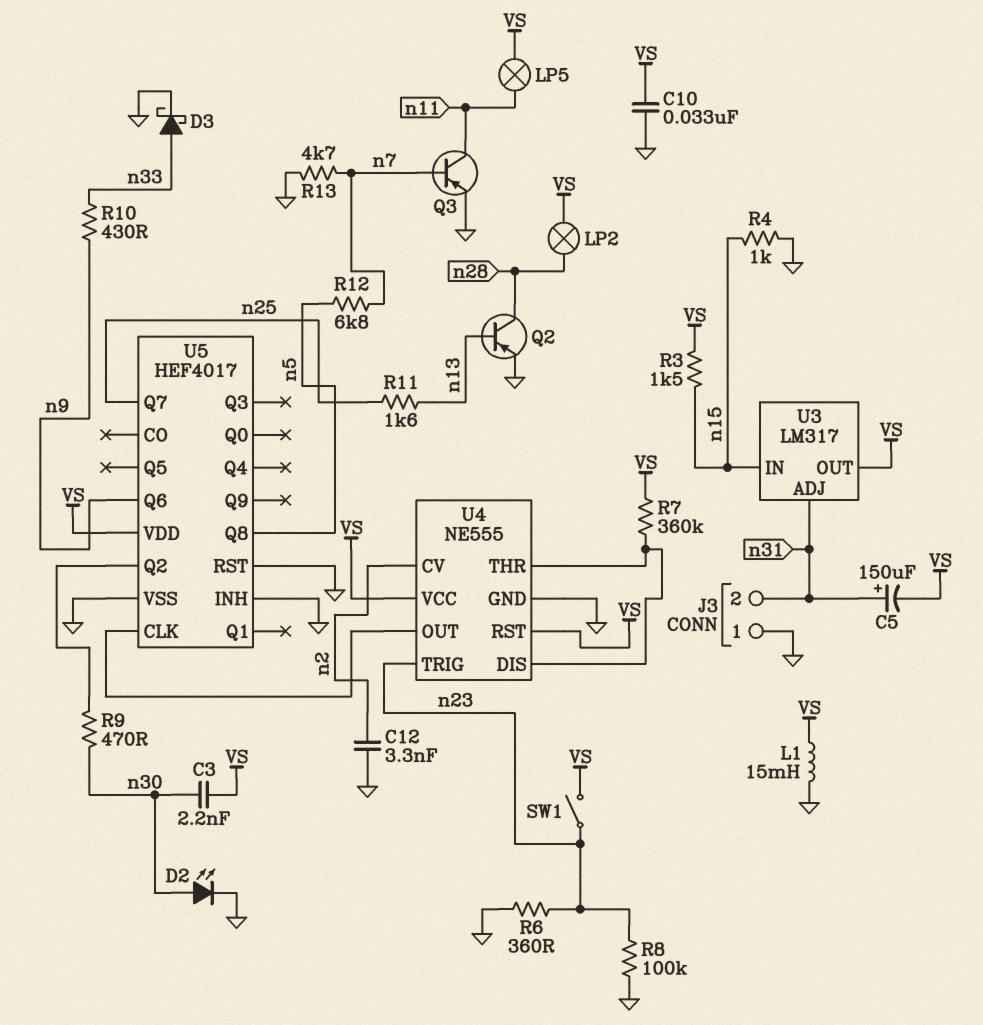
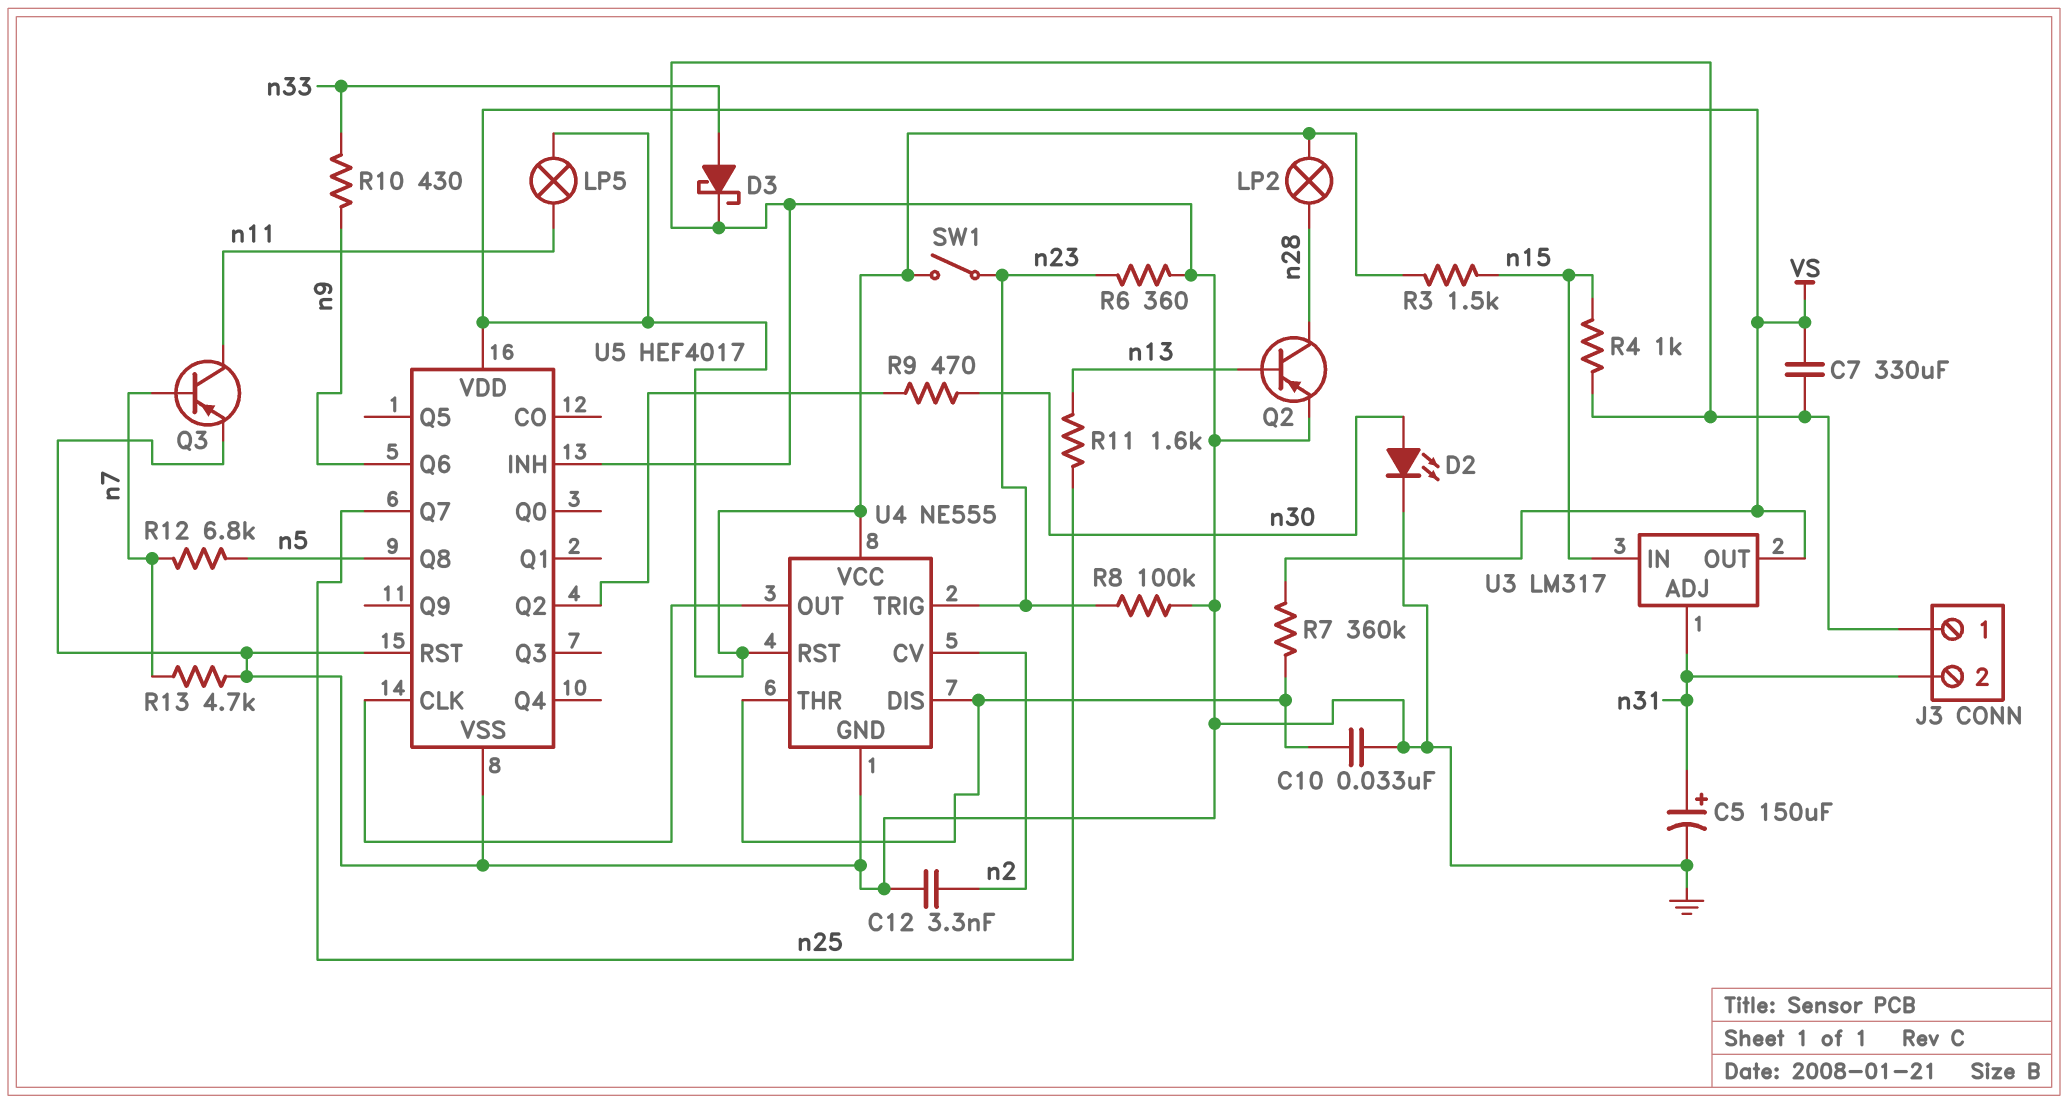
C3: 2.2nF (VS, n30) -> none
C5: 150uF (plus n31, minus VS) -> 150uF (plus n31, minus GND)
C7: none -> 330uF (GND, VS)
C10: 33nF (GND, VS) -> 33nF (GND, U4/DIS)
L1: 15mH (GND, VS) -> none

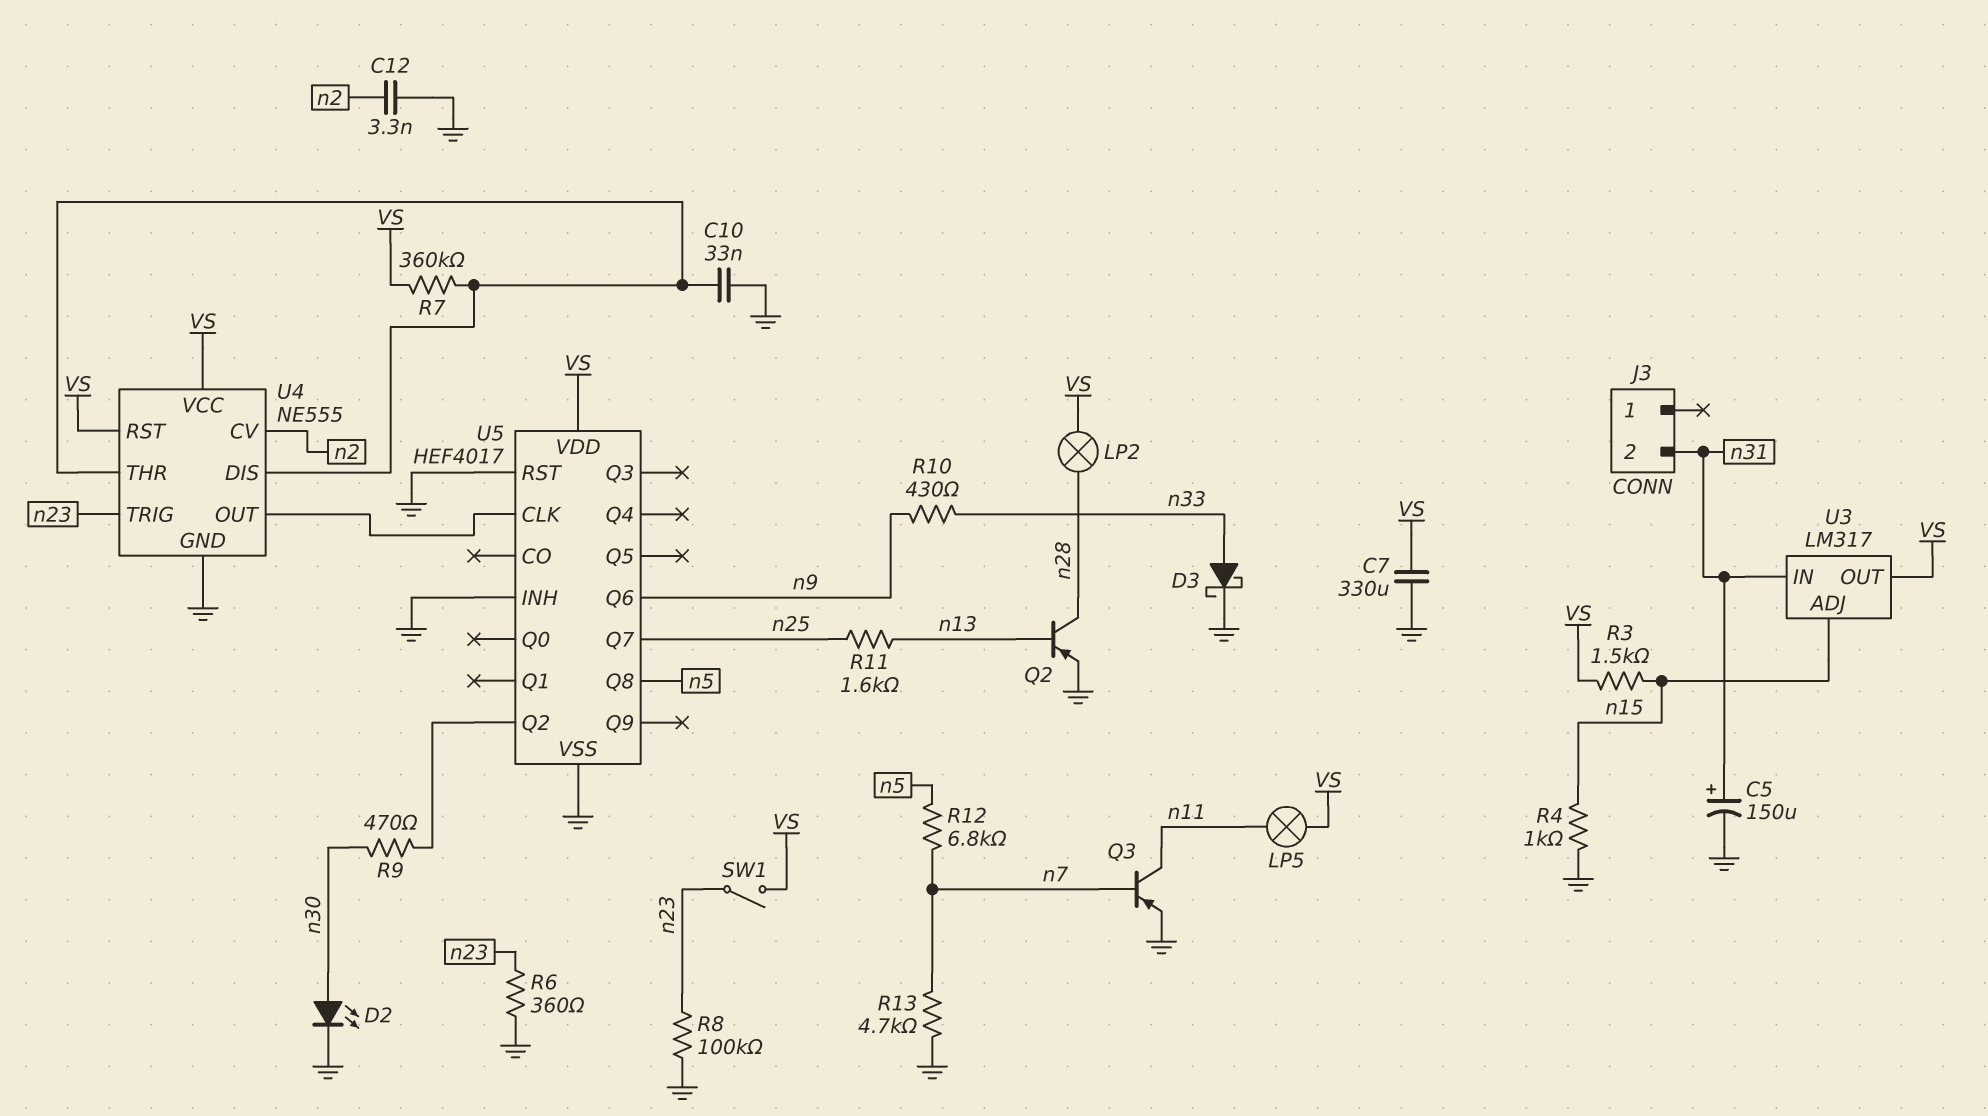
J3 pin 1: GND -> none
U3 pin ADJ: n31 -> n15
U3 pin IN: n15 -> n31

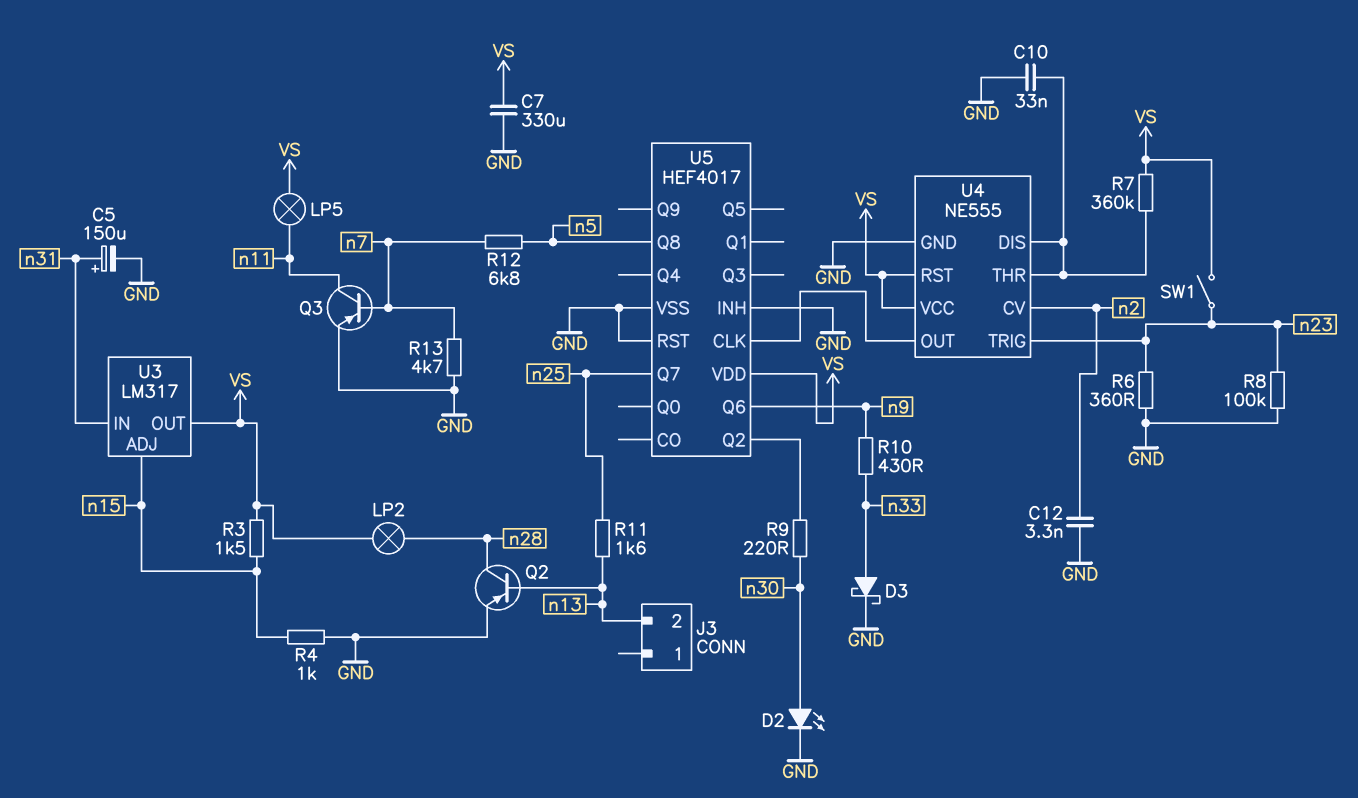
J3 pin 2: n31 -> n13
R9: 470 (U5/Q2, n30) -> 220 (U5/Q2, n30)

